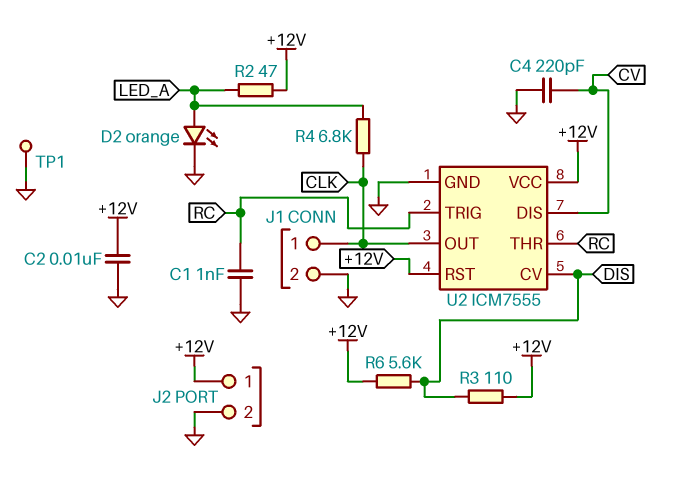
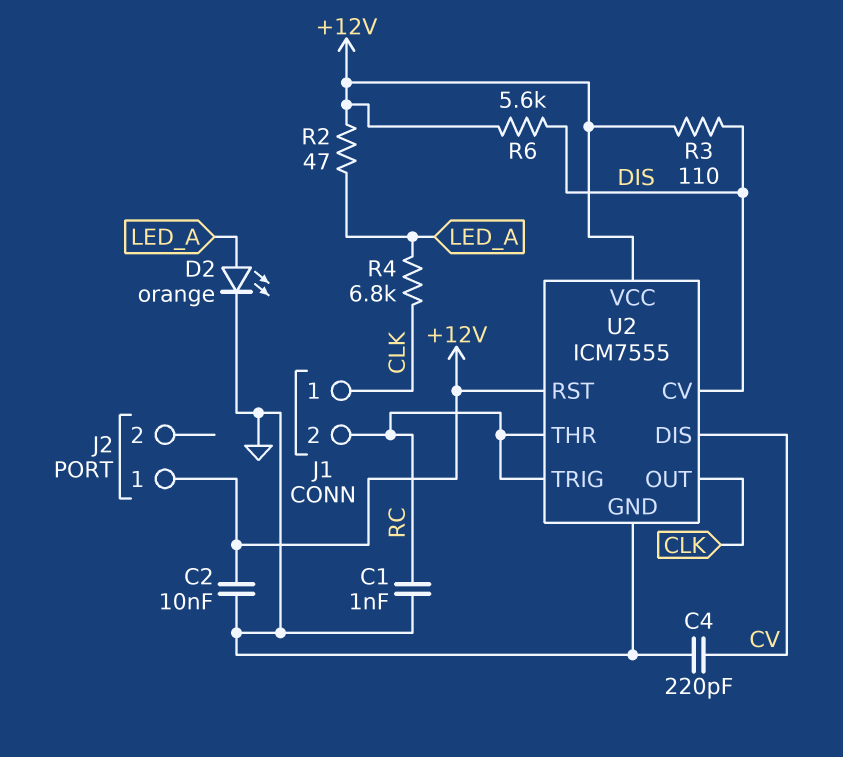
J1 pin 2: GND -> RC
J2 pin 2: GND -> none
TP1: test point (GND) -> none

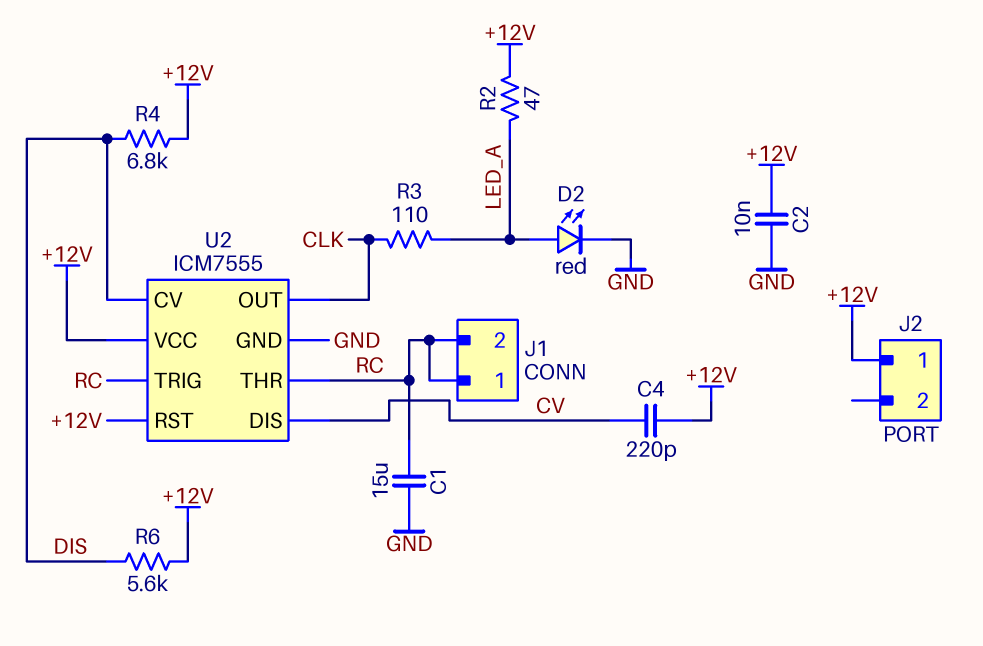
C1: 1nF (GND, RC) -> 15uF (GND, RC)
C4: 220pF (CV, GND) -> 220pF (+12V, CV)
D2: LED orange (A LED_A, K GND) -> LED red (A LED_A, K GND)
J1 pin 1: CLK -> RC
R3: 110 (+12V, DIS) -> 110 (CLK, LED_A)
R4: 6.8k (CLK, LED_A) -> 6.8k (+12V, DIS)

